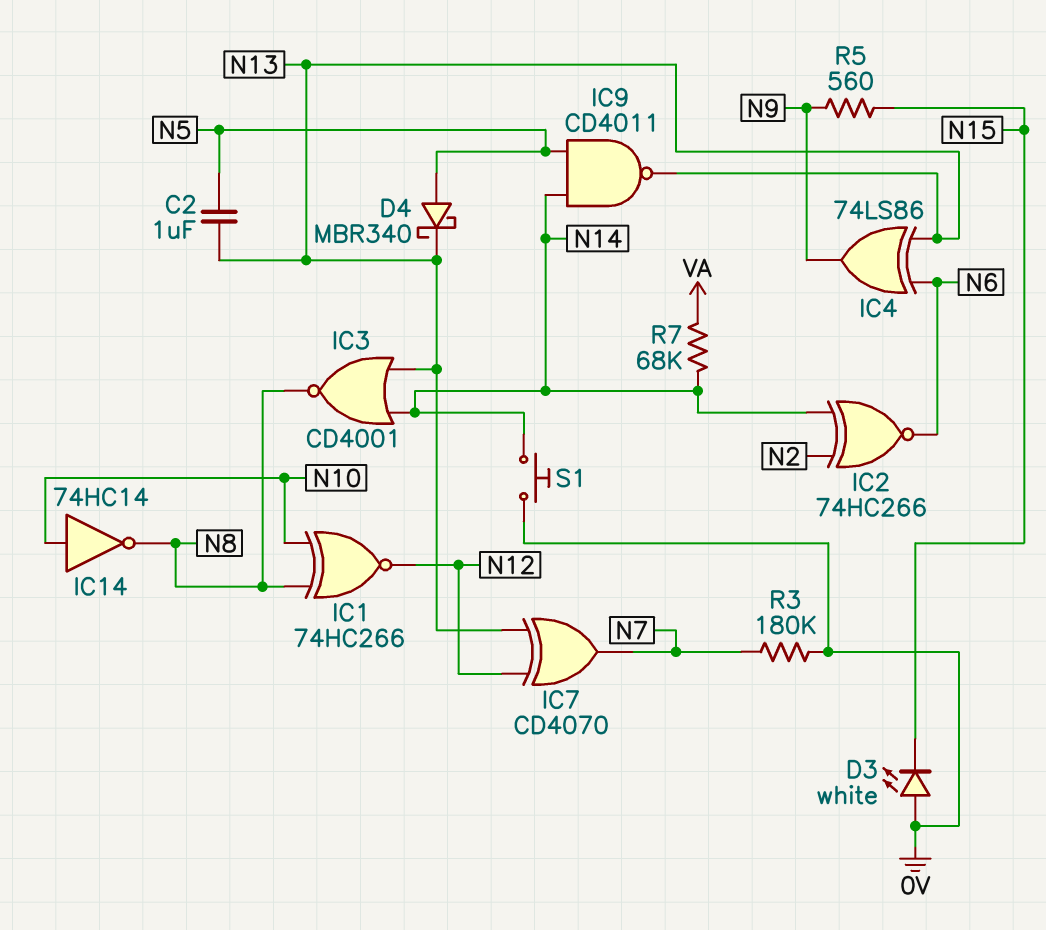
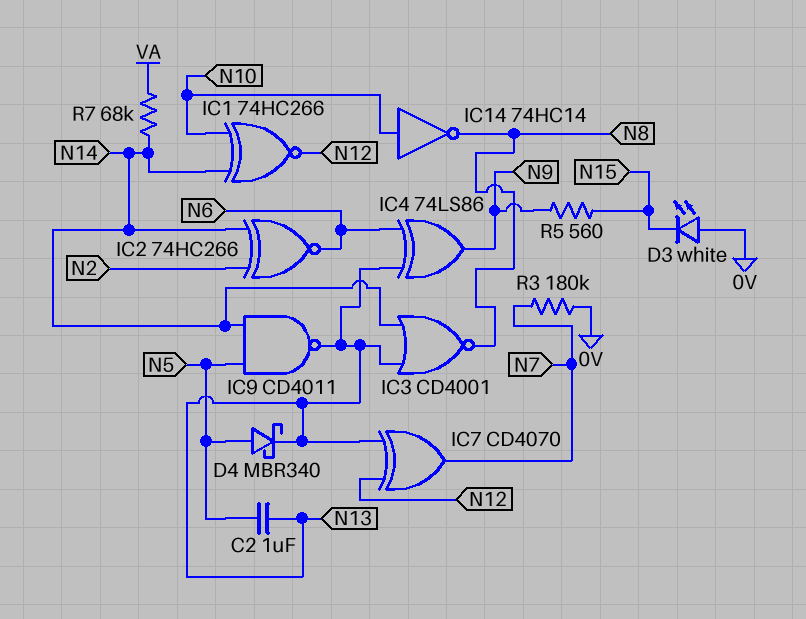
IC1: XNOR 74HC266 (in N8, in N10, out N12) -> XNOR 74HC266 (in N10, in N14, out N12)
S1: button (0V, N14) -> none

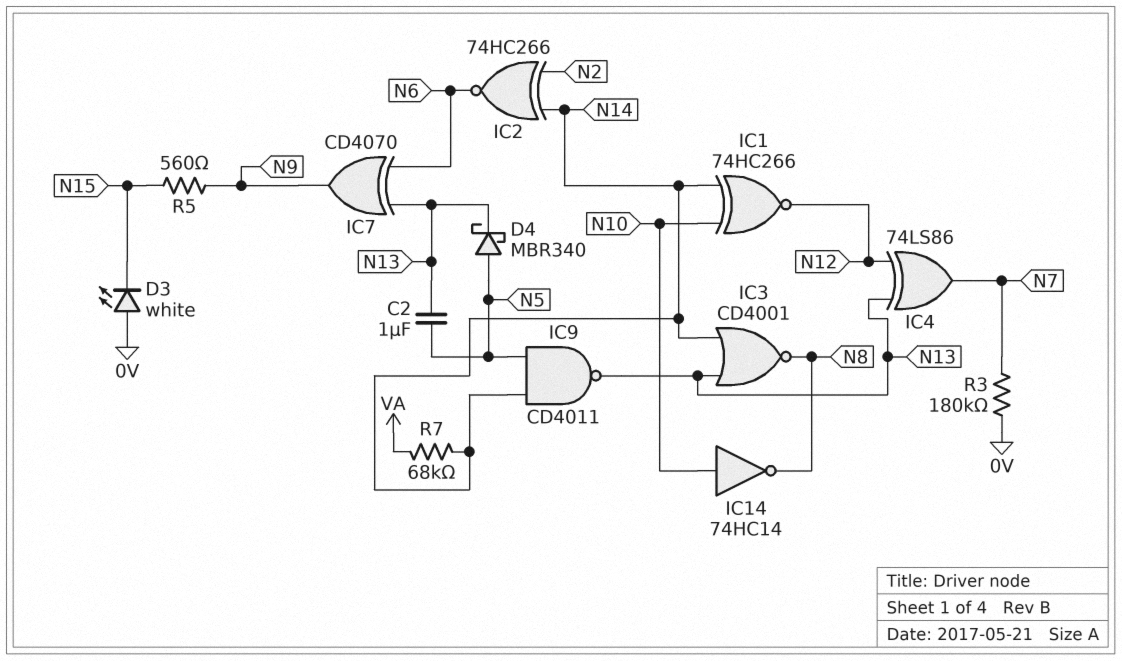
IC4: XOR 74LS86 (in N6, in N13, out N9) -> XOR 74LS86 (in N12, in N13, out N7)
IC7: XOR CD4070 (in N12, in N13, out N7) -> XOR CD4070 (in N6, in N13, out N9)

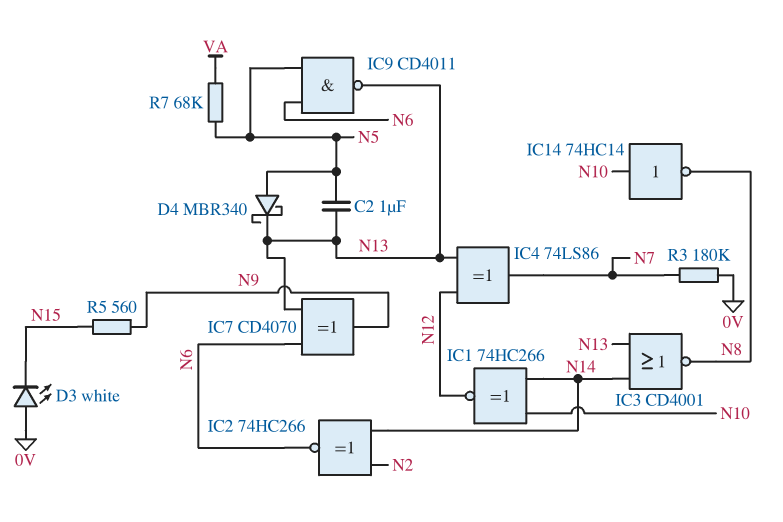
IC9: NAND CD4011 (in N5, in N14, out N13) -> NAND CD4011 (in N5, in N6, out N13)
R7: 68k (N14, VA) -> 68k (N5, VA)

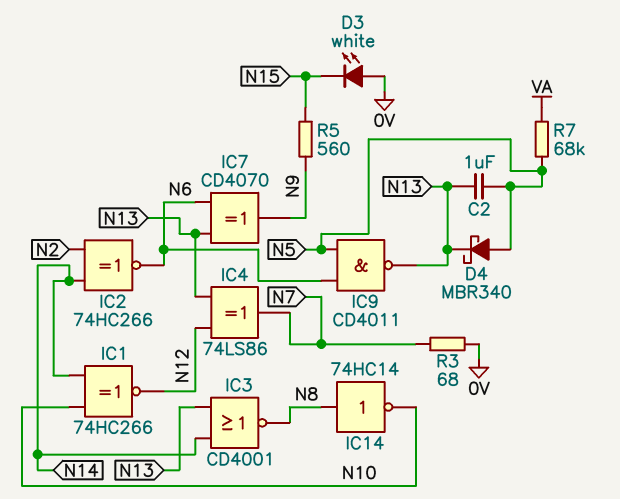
IC14: NOT 74HC14 (in N10, out N8) -> NOT 74HC14 (in N8, out N10)
R3: 180k (0V, N7) -> 68 (0V, N7)

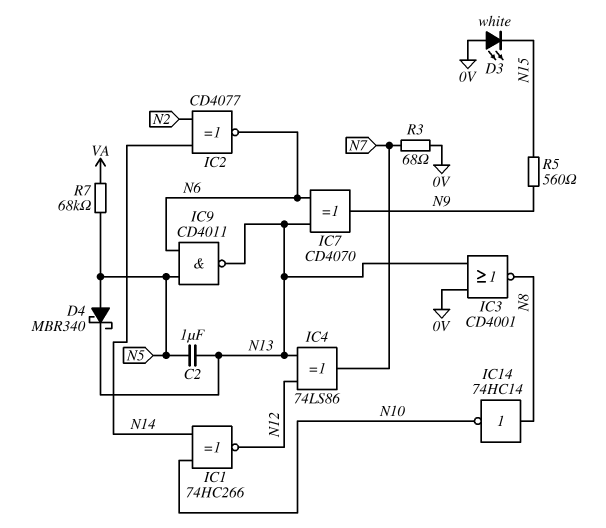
IC2: XNOR 74HC266 (in N2, in N14, out N6) -> XNOR CD4077 (in N2, in N14, out N6)
IC3: NOR CD4001 (in N13, in N14, out N8) -> NOR CD4001 (in 0V, in N13, out N8)

